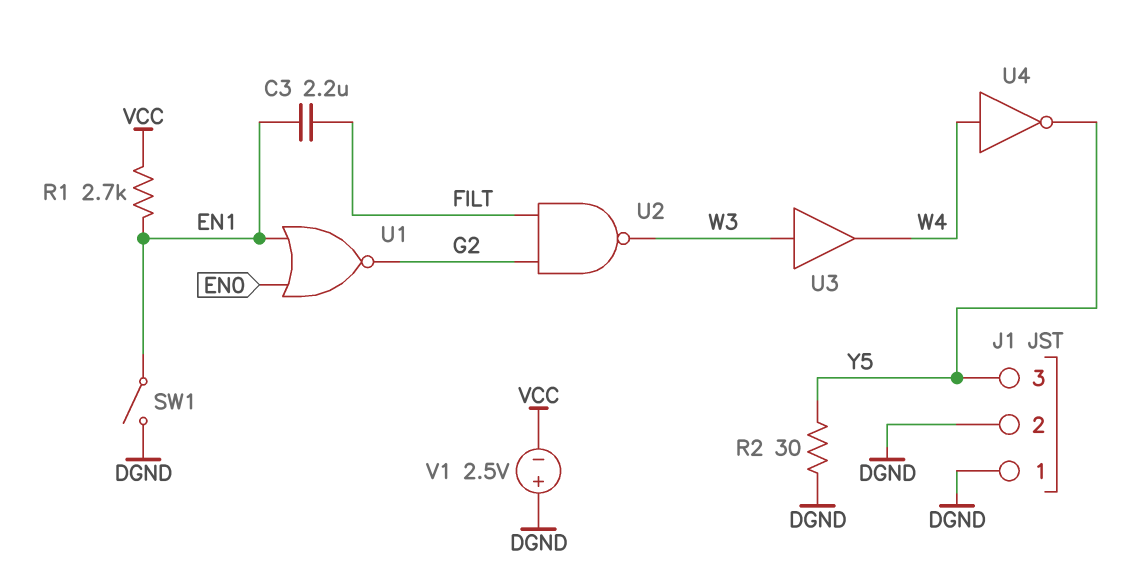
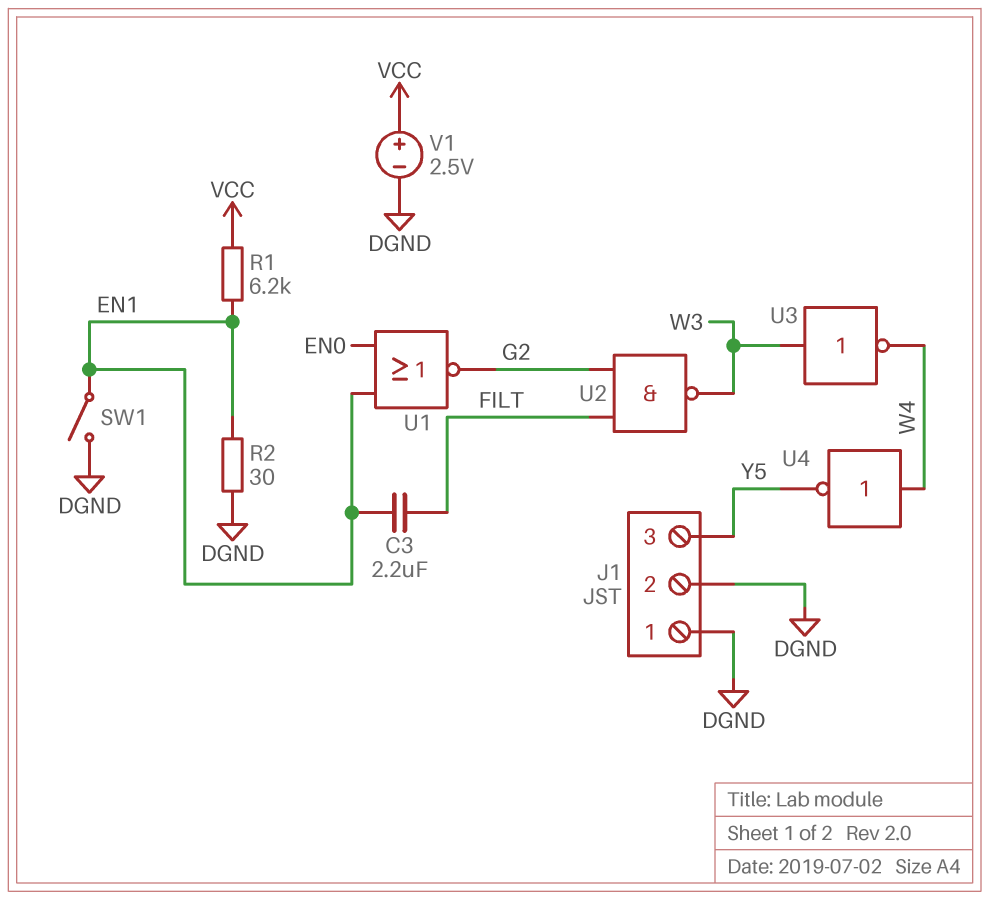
R1: 2.7k (EN1, VCC) -> 6.2k (EN1, VCC)
R2: 30 (DGND, Y5) -> 30 (DGND, EN1)
U3: buffer (in W3, out W4) -> NOT (in W3, out W4)
V1: 2.5V (plus DGND, minus VCC) -> 2.5V (plus VCC, minus DGND)

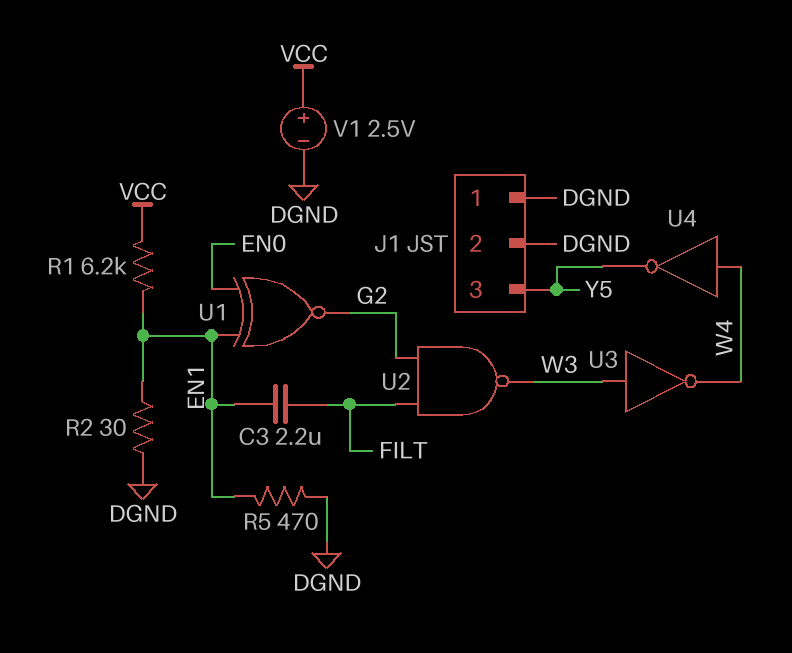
R5: none -> 470 (DGND, EN1)
SW1: switch (DGND, EN1) -> none
U1: NOR (in EN0, in EN1, out G2) -> XNOR (in EN0, in EN1, out G2)

